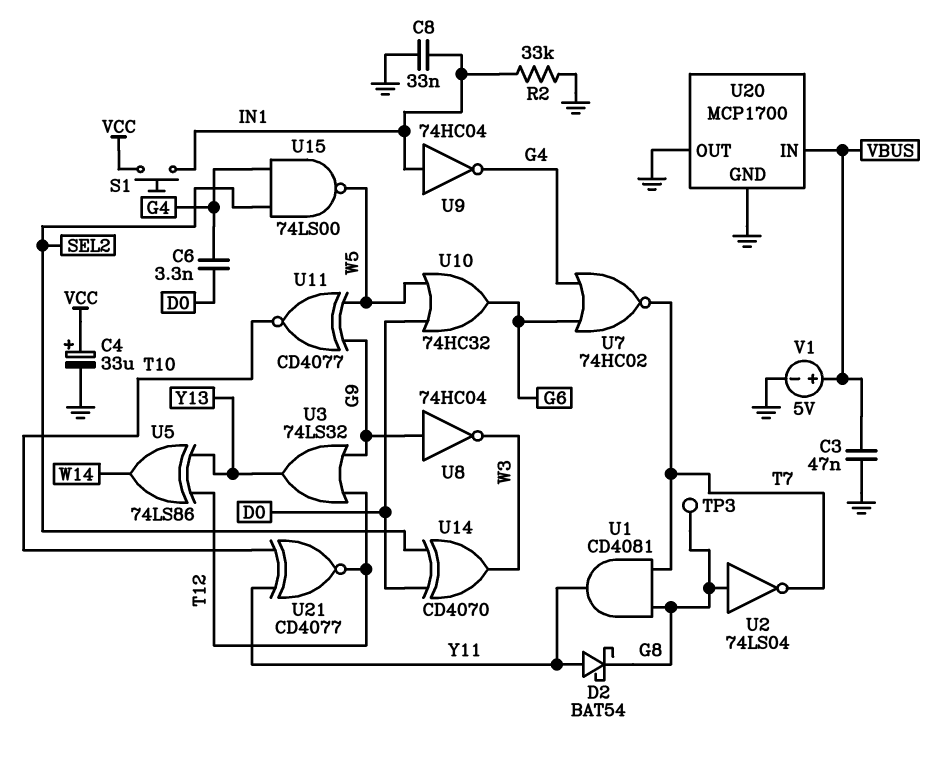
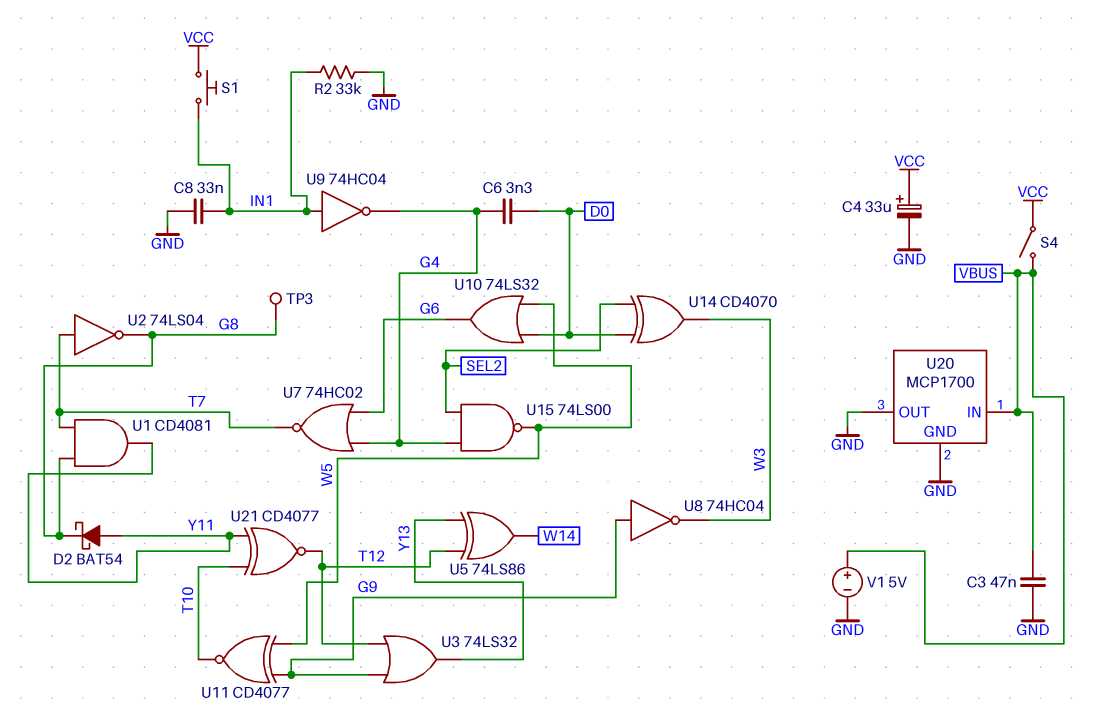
S4: none -> switch (VBUS, VCC)
U2: NOT 74LS04 (in G8, out T7) -> NOT 74LS04 (in T7, out G8)
U10: OR 74HC32 (in D0, in W5, out G6) -> OR 74LS32 (in D0, in W5, out G6)

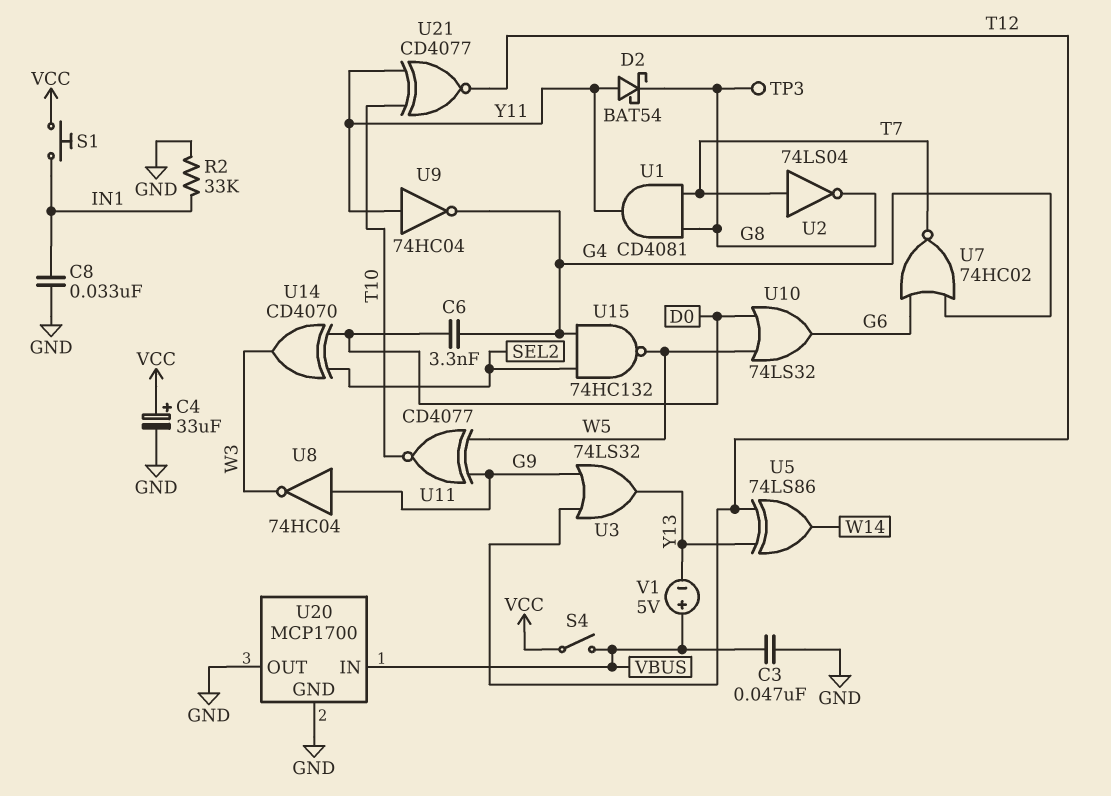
U9: NOT 74HC04 (in IN1, out G4) -> NOT 74HC04 (in Y11, out G4)
U15: NAND 74LS00 (in G4, in SEL2, out W5) -> NAND 74HC132 (in G4, in SEL2, out W5)
V1: 5V (plus VBUS, minus GND) -> 5V (plus VBUS, minus Y13)

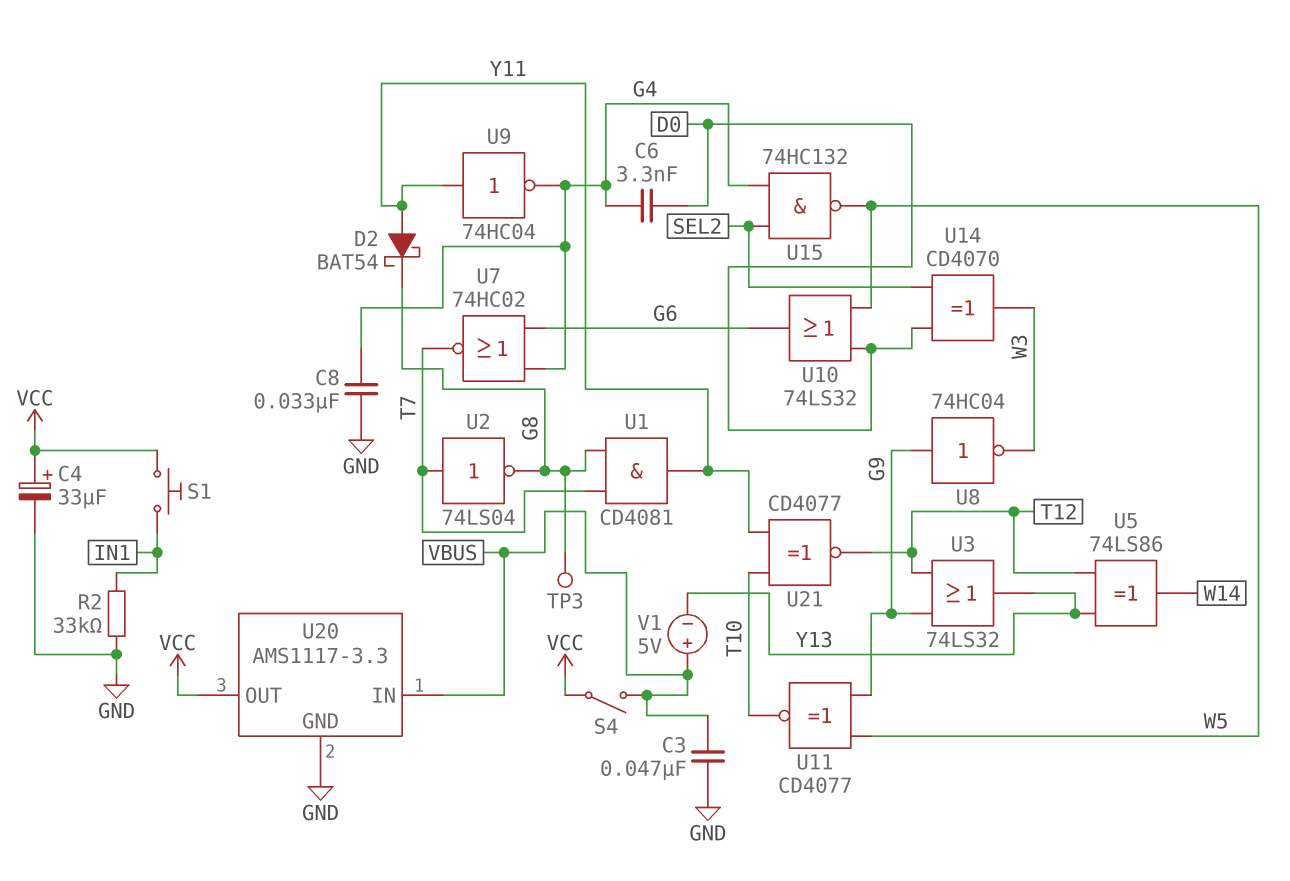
C8: 33nF (GND, IN1) -> 33nF (G4, GND)
U20: MCP1700 -> AMS1117-3.3
U20 pin OUT: GND -> VCC

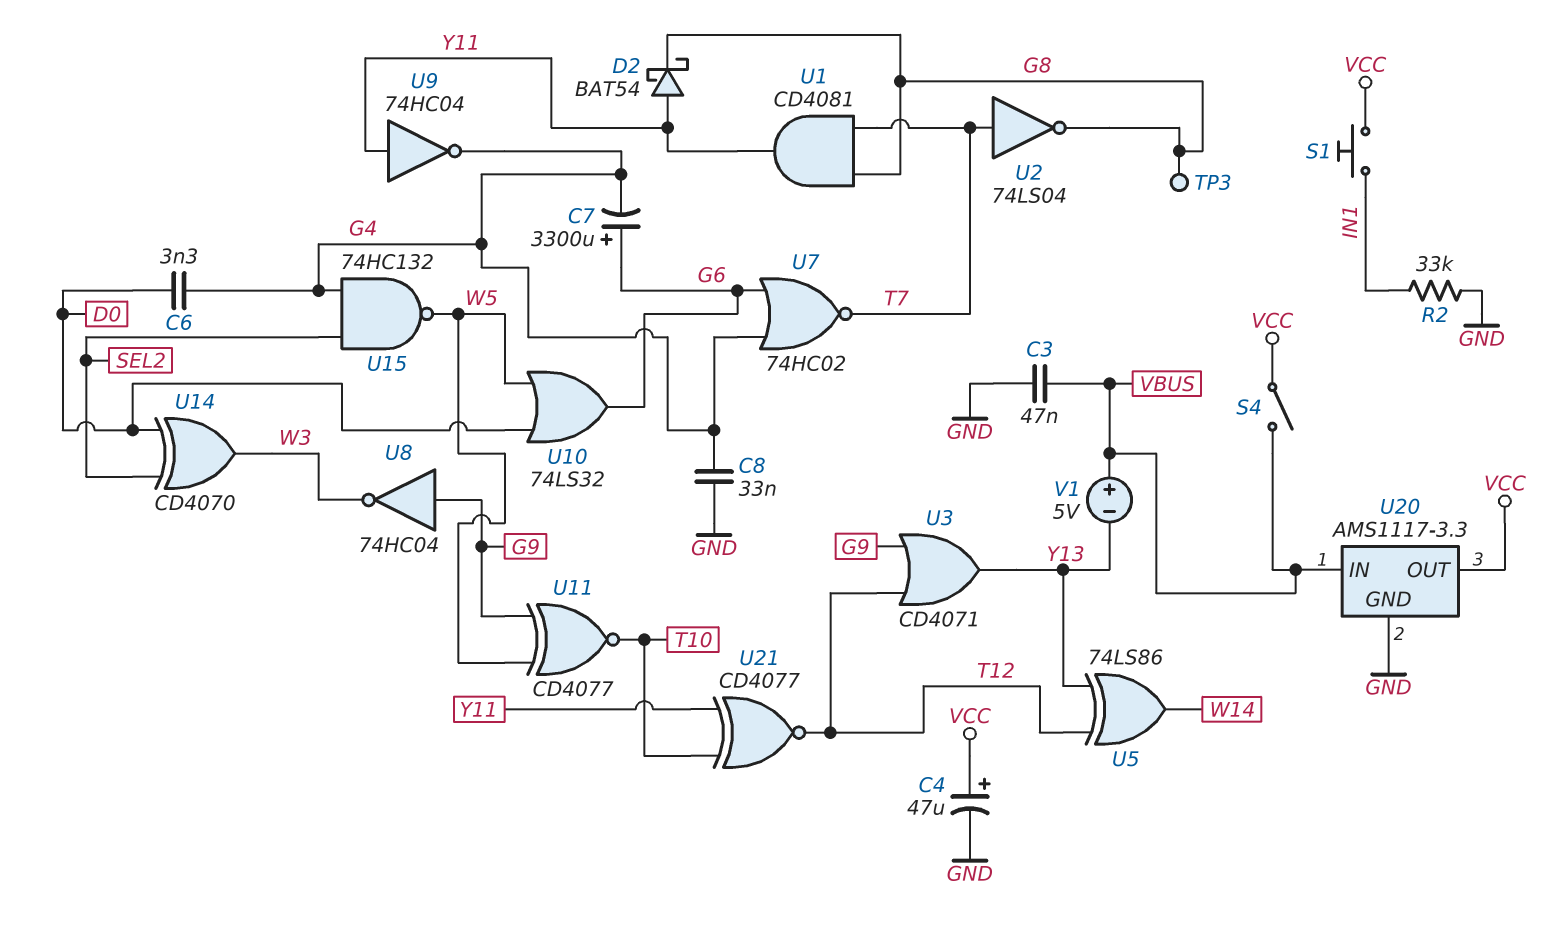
C4: 33uF (plus VCC, minus GND) -> 47uF (plus VCC, minus GND)
C7: none -> 3300uF (plus G6, minus G4)
U3: OR 74LS32 (in G9, in T12, out Y13) -> OR CD4071 (in G9, in T12, out Y13)

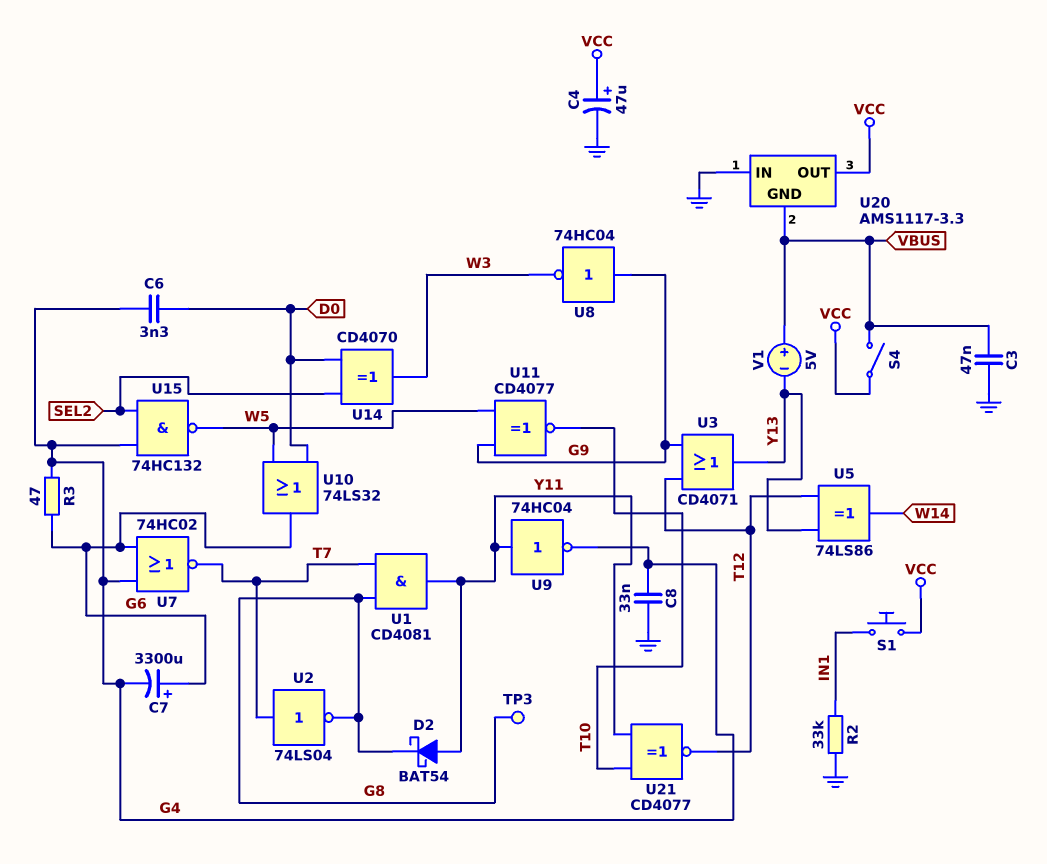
R3: none -> 47 (G4, G6)
U20 pin GND: GND -> VBUS
U20 pin IN: VBUS -> GND

